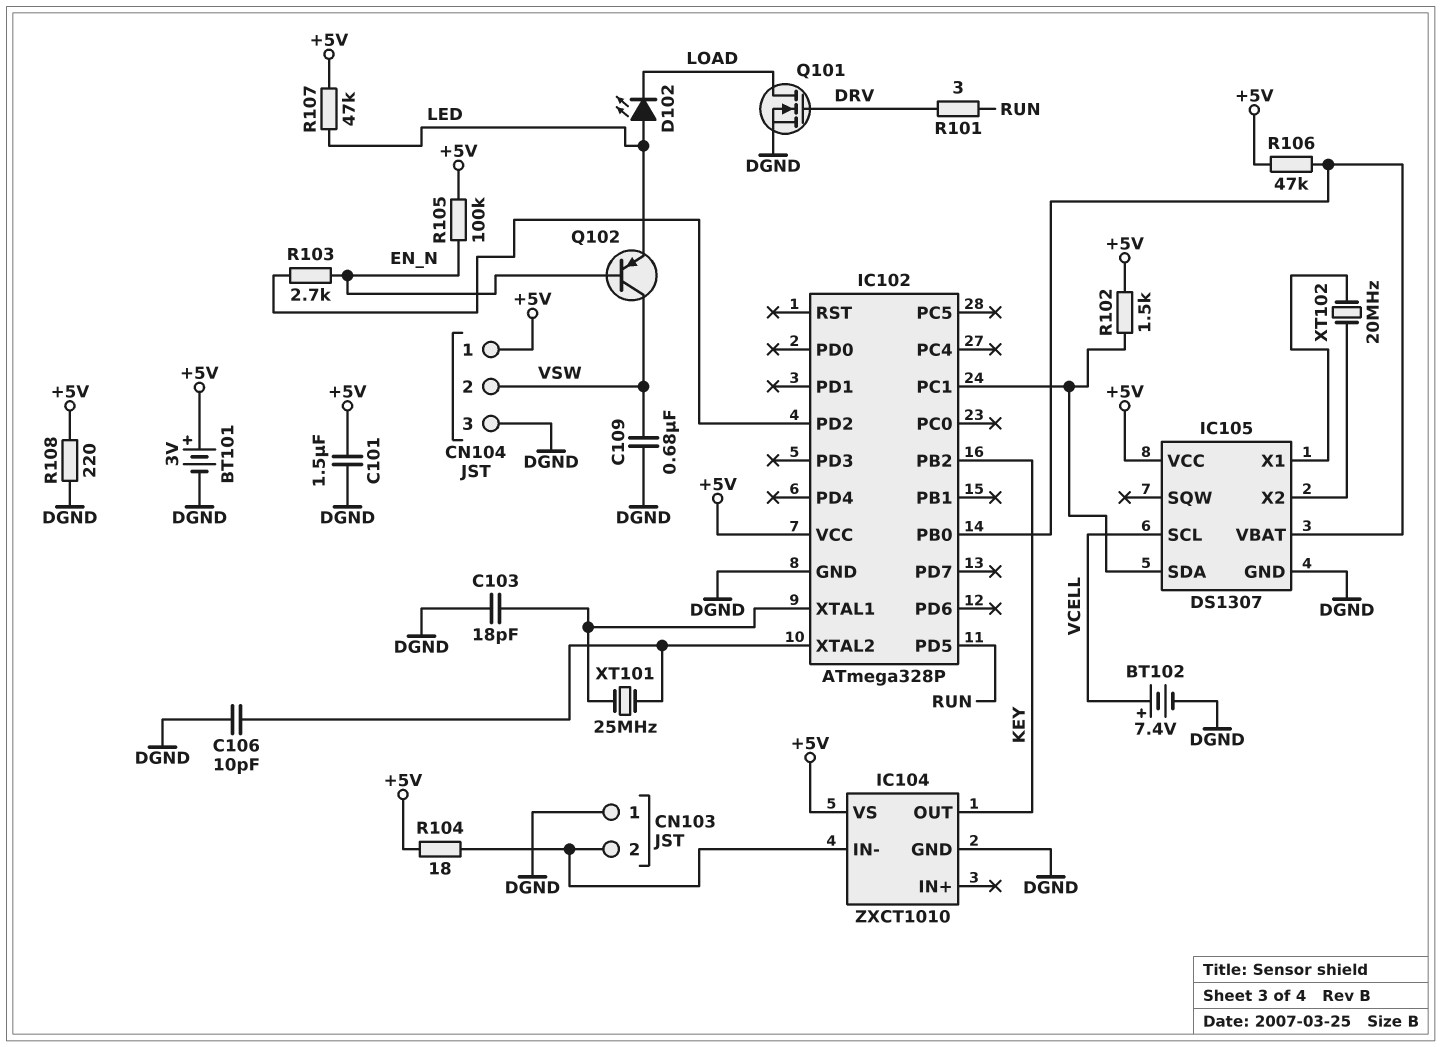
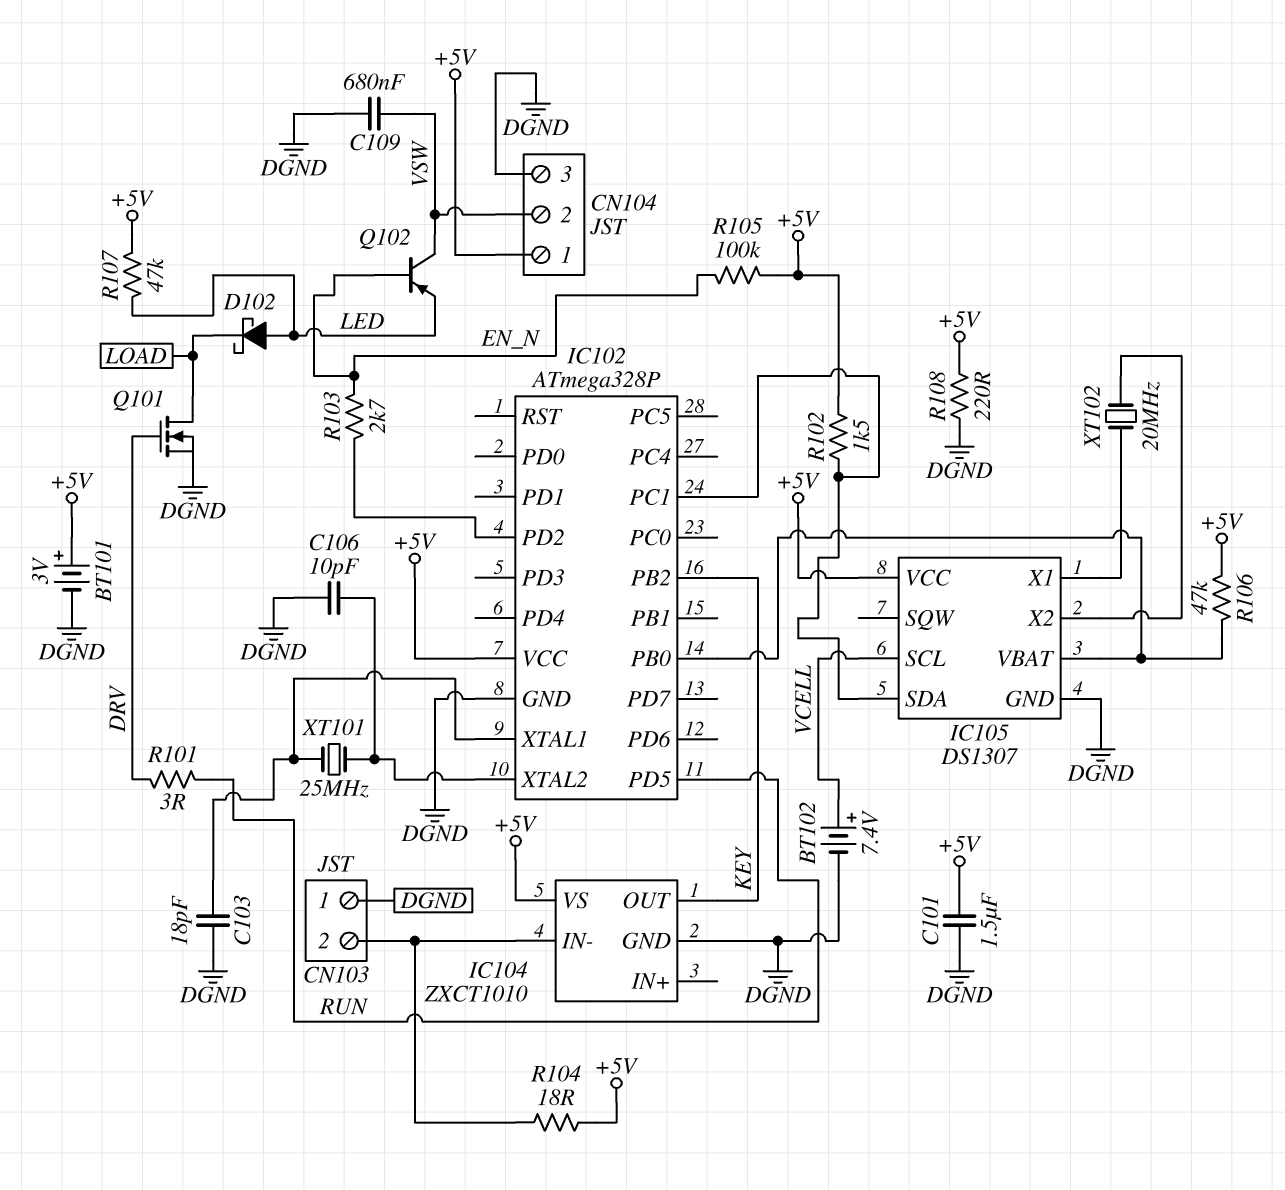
D102: LED (A LED, K LOAD) -> schottky (A LED, K LOAD)

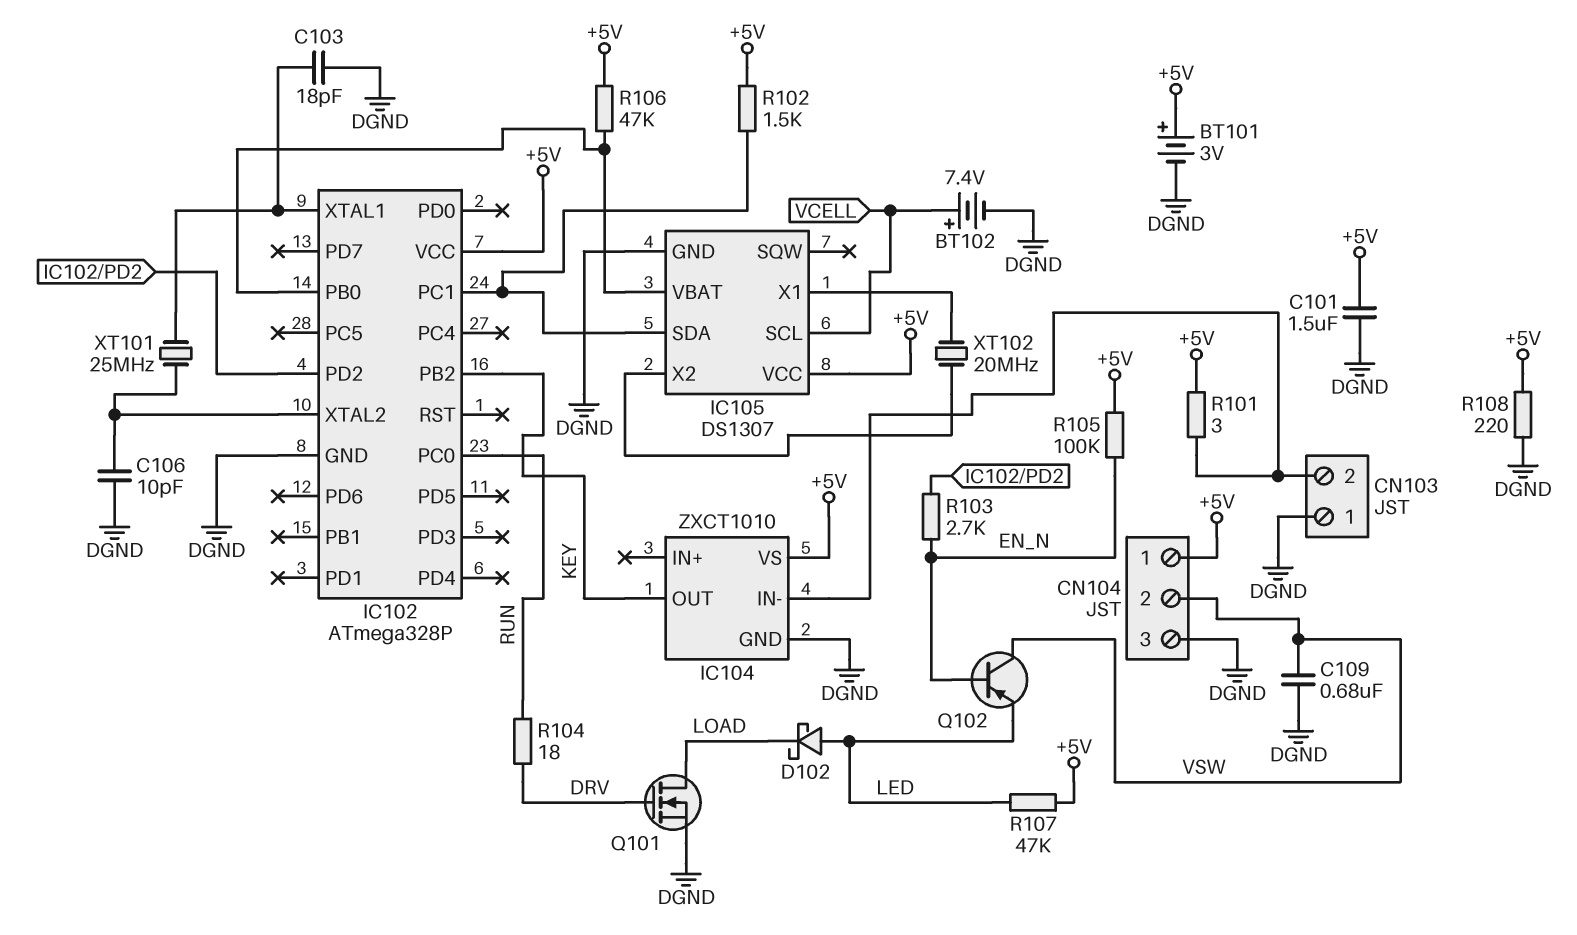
IC102 pin PC0: none -> RUN
IC102 pin PD5: RUN -> none
R101: 3 (DRV, RUN) -> 3 (+5V, CN103/2)
R104: 18 (+5V, CN103/2) -> 18 (DRV, RUN)

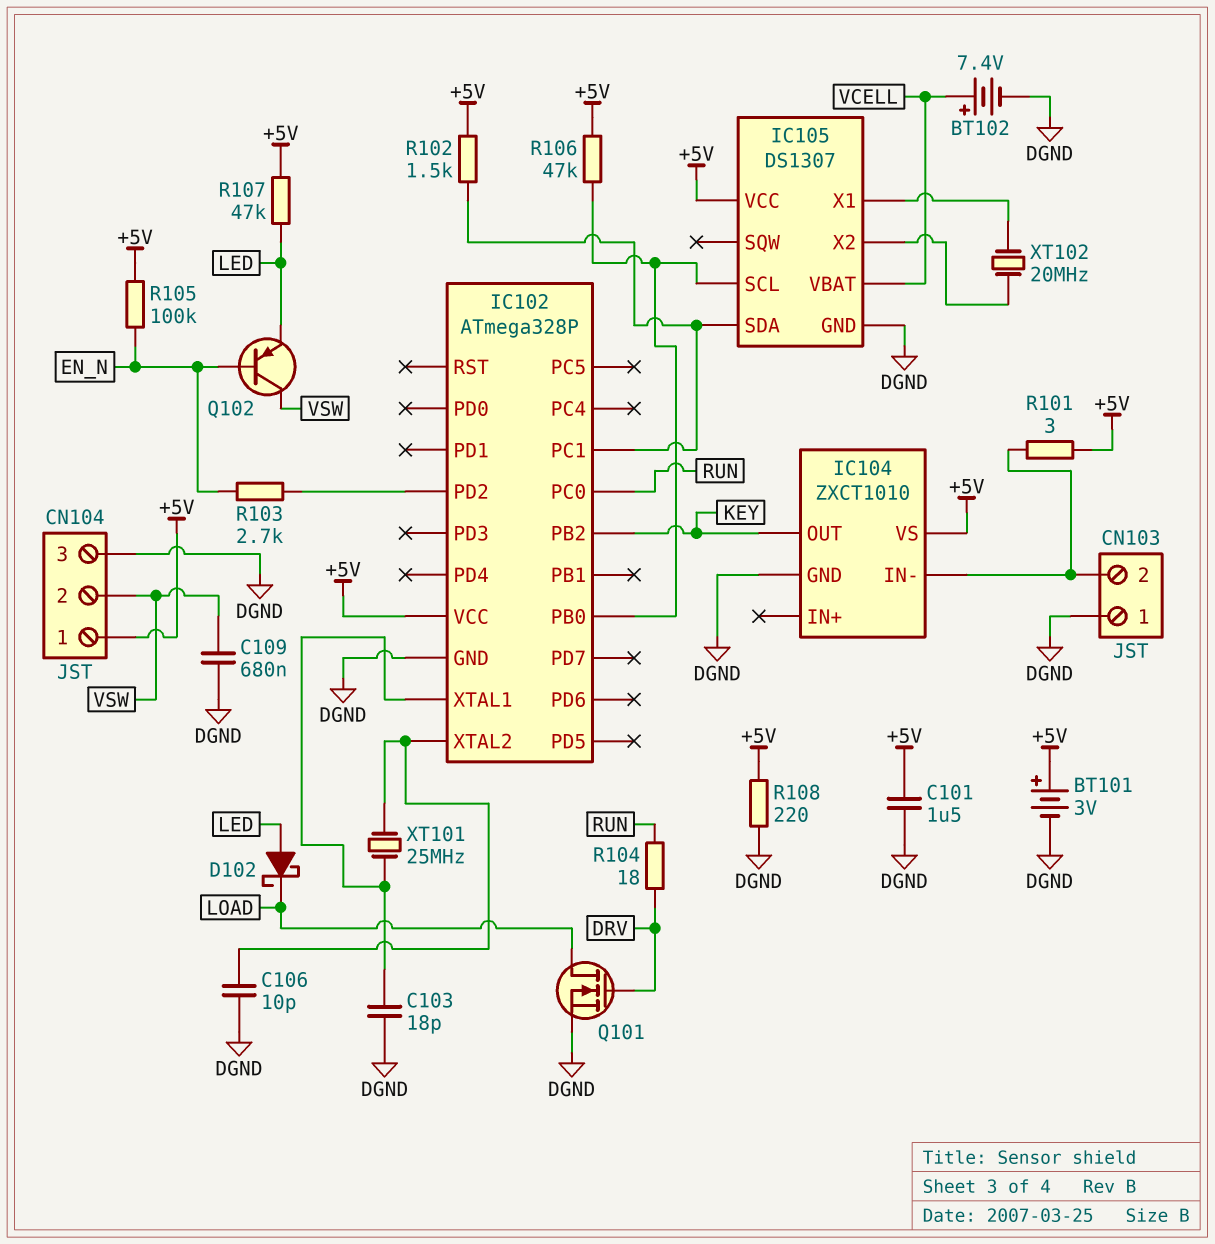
IC105 pin SCL: VCELL -> IC102/PB0
IC105 pin VBAT: IC102/PB0 -> VCELL

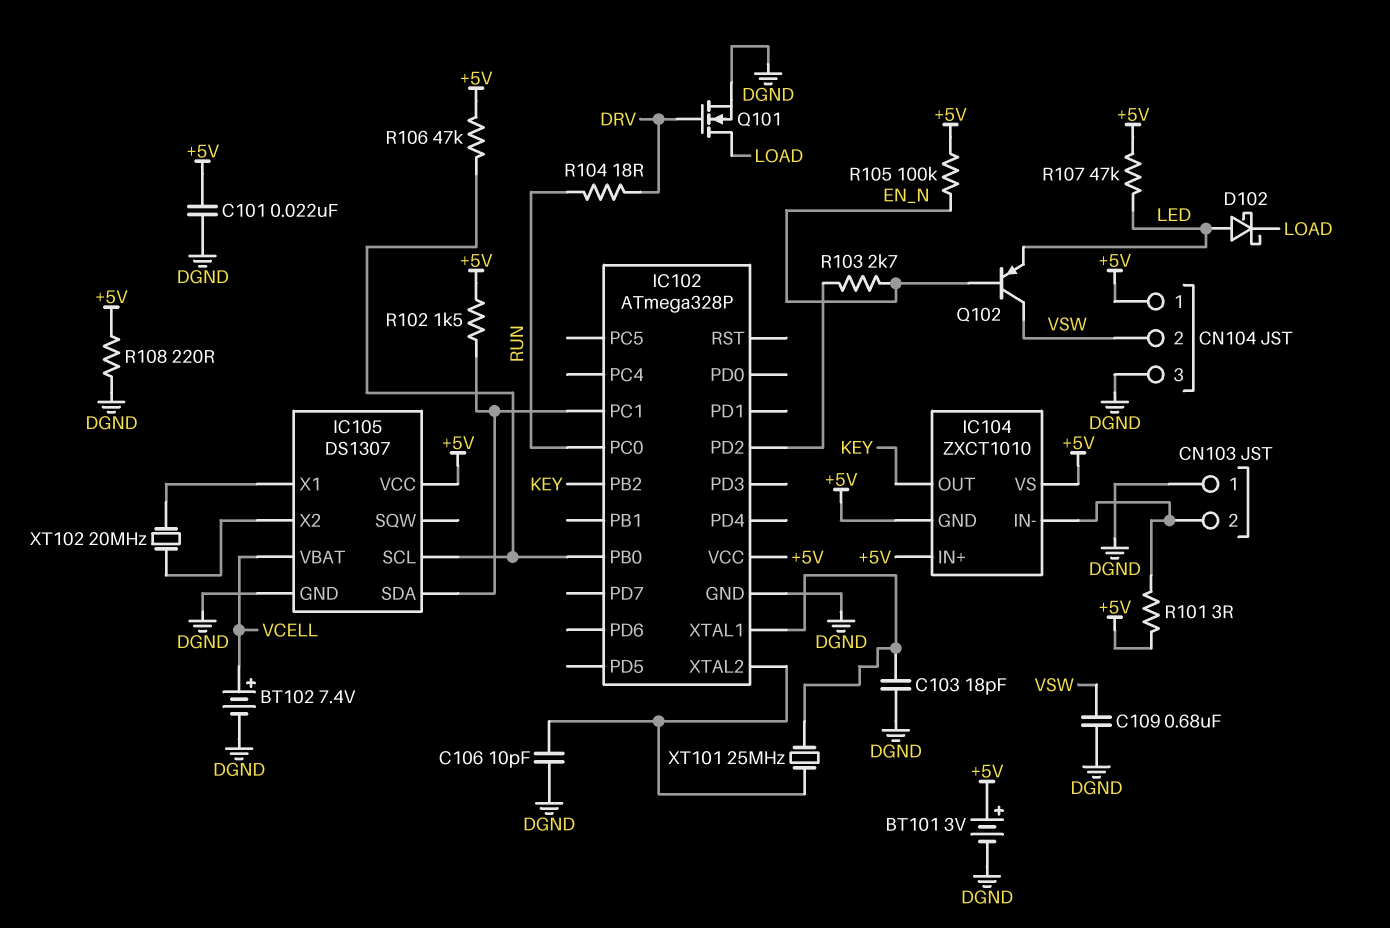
C101: 1.5uF (+5V, DGND) -> 22nF (+5V, DGND)
IC104 pin GND: DGND -> +5V
IC104 pin IN+: none -> +5V

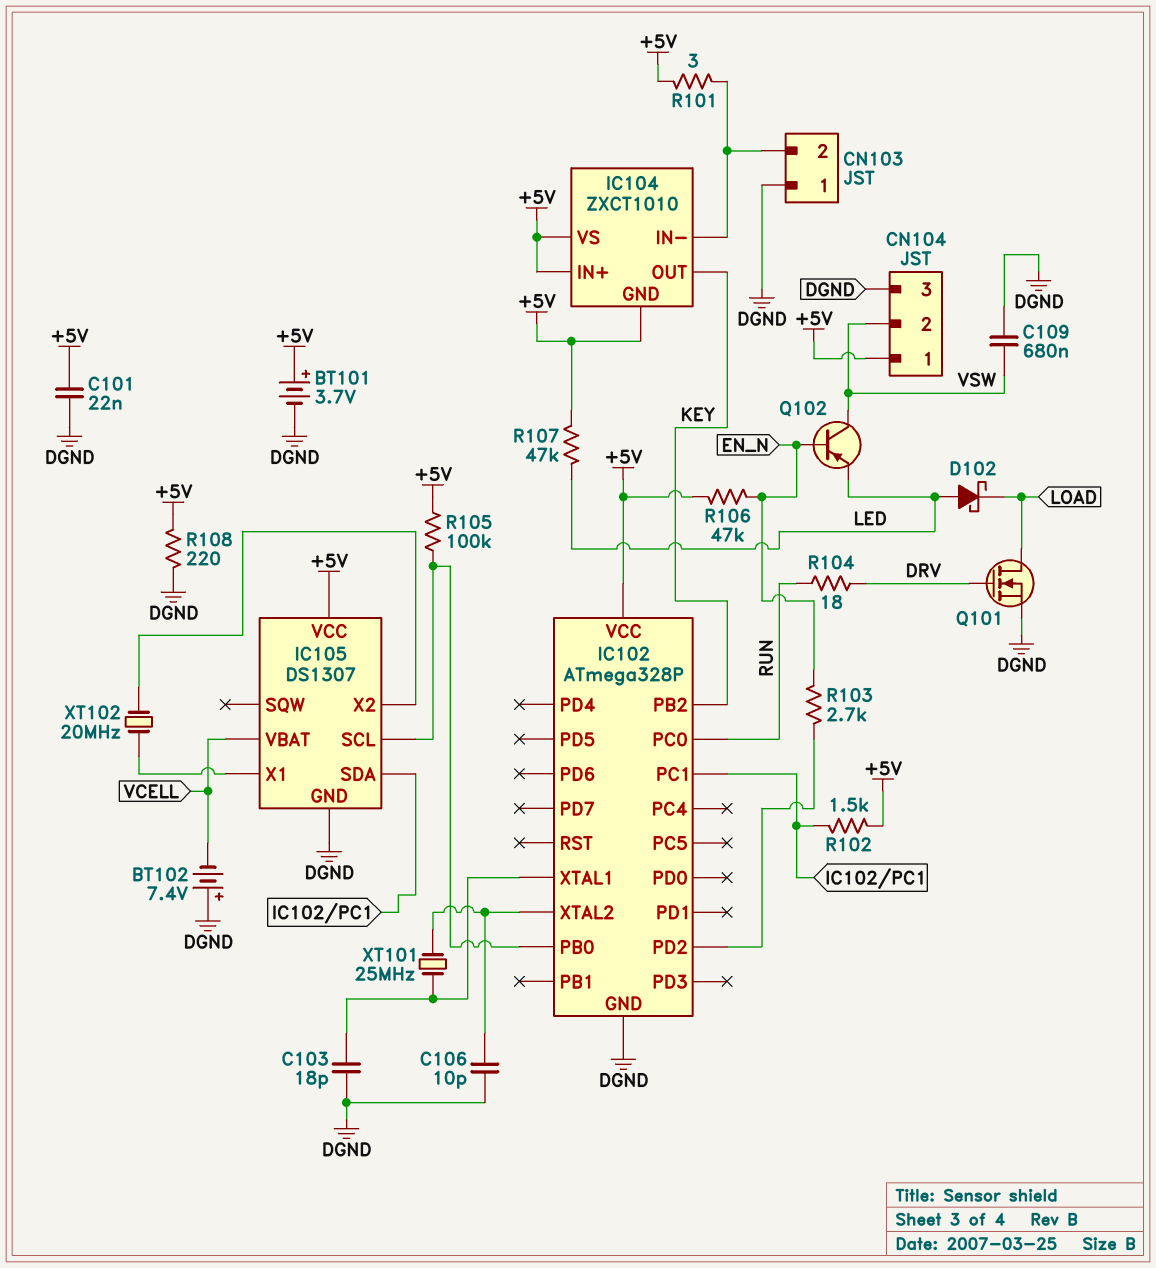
BT101: 3V (plus +5V, minus DGND) -> 3.7V (plus +5V, minus DGND)
BT102: 7.4V (plus VCELL, minus DGND) -> 7.4V (plus DGND, minus VCELL)
R105: 100k (+5V, EN_N) -> 100k (+5V, IC102/PB0)
R106: 47k (+5V, IC102/PB0) -> 47k (+5V, EN_N)

